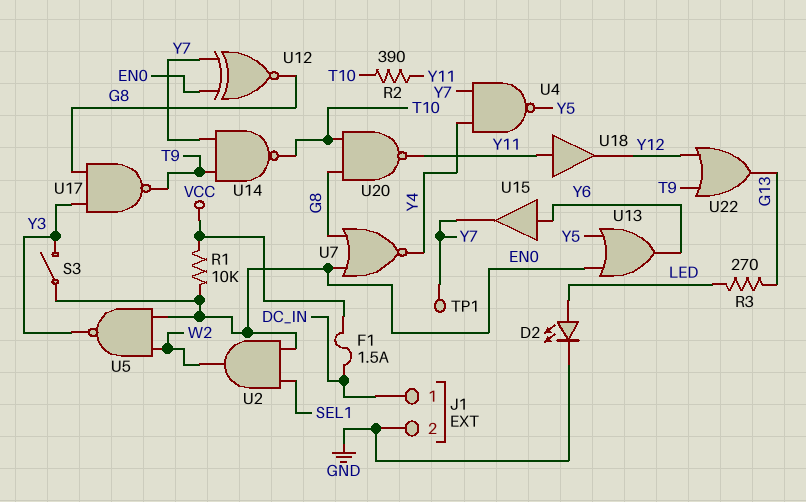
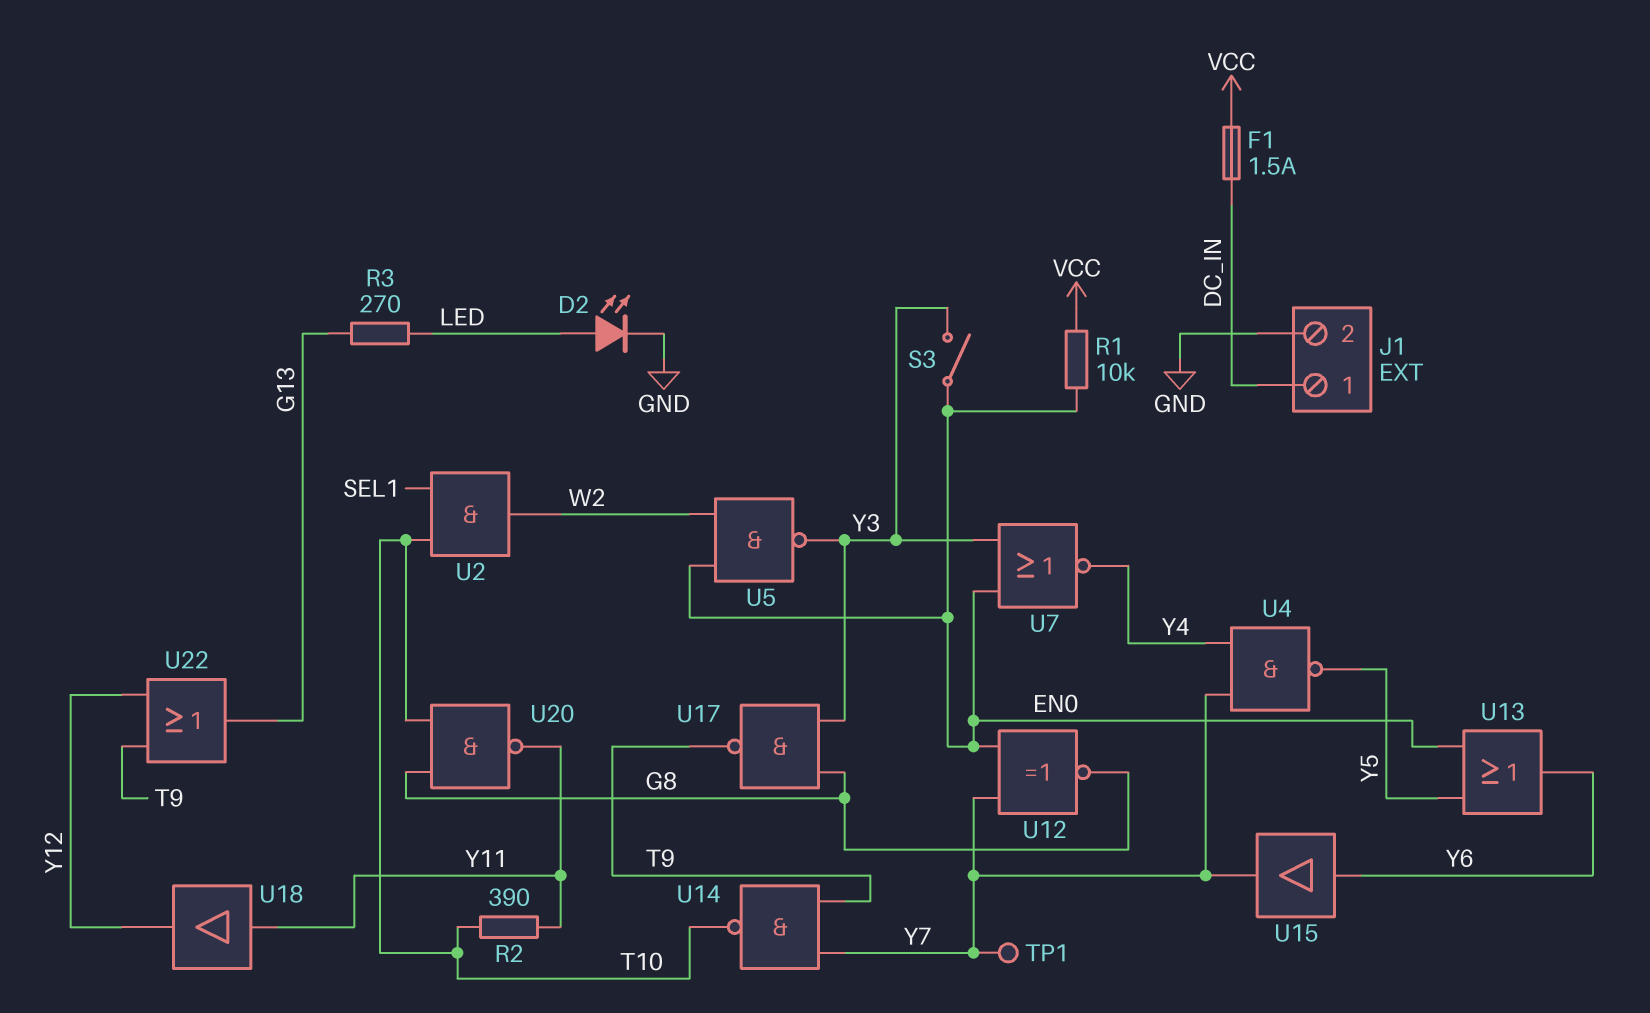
U2: AND (in EN0, in SEL1, out W2) -> AND (in SEL1, in T10, out W2)
U7: NOR (in EN0, in G8, out Y4) -> NOR (in EN0, in Y3, out Y4)

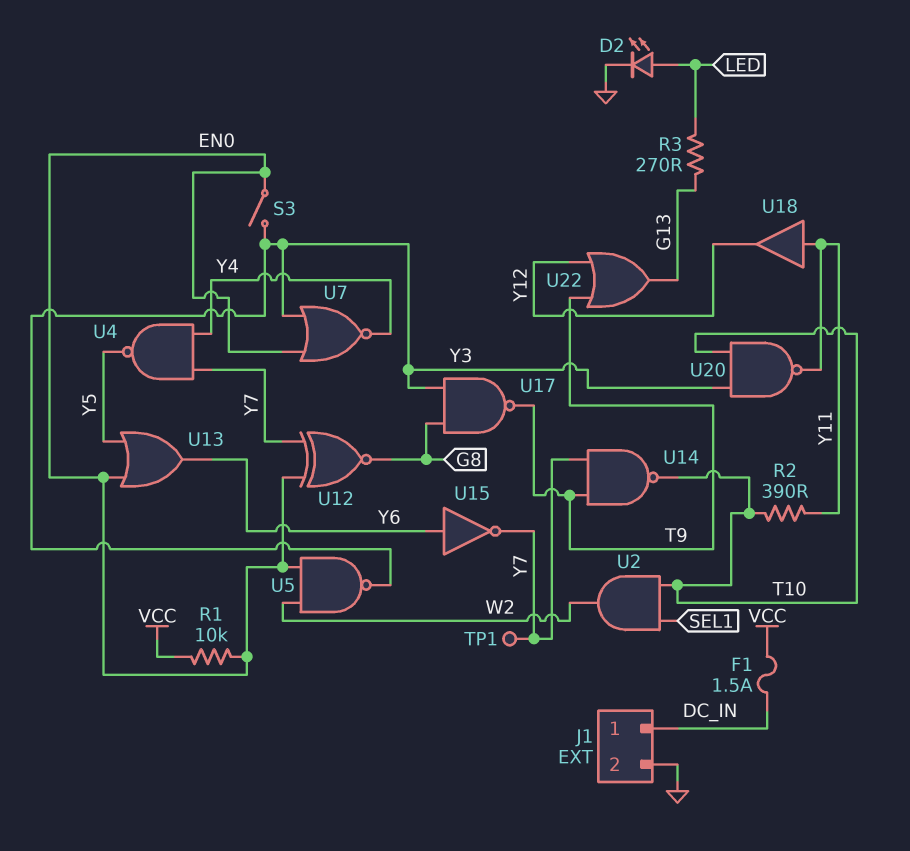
U15: buffer (in Y6, out Y7) -> NOT (in Y6, out Y7)
U20: NAND (in G8, in T10, out Y11) -> NAND (in T10, in Y3, out Y11)

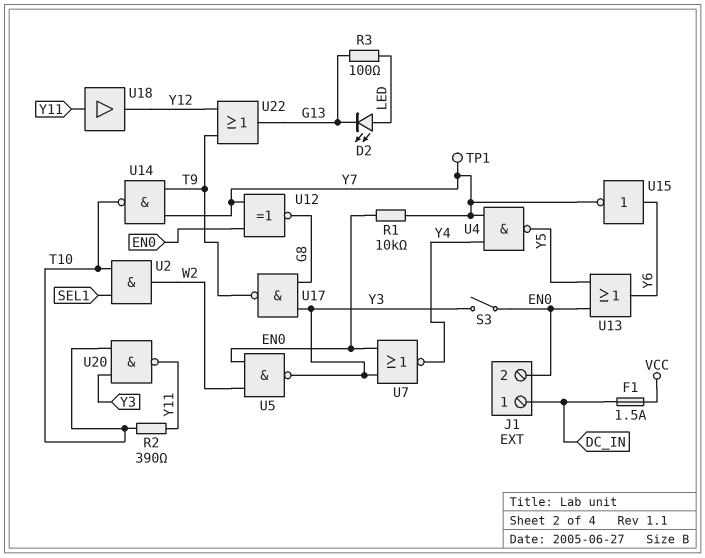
D2: LED (A LED, K GND) -> LED (A LED, K G13)
J1 pin 2: GND -> EN0
R1: 10k (EN0, VCC) -> 10k (EN0, Y7)
R3: 270 (G13, LED) -> 100 (G13, LED)

